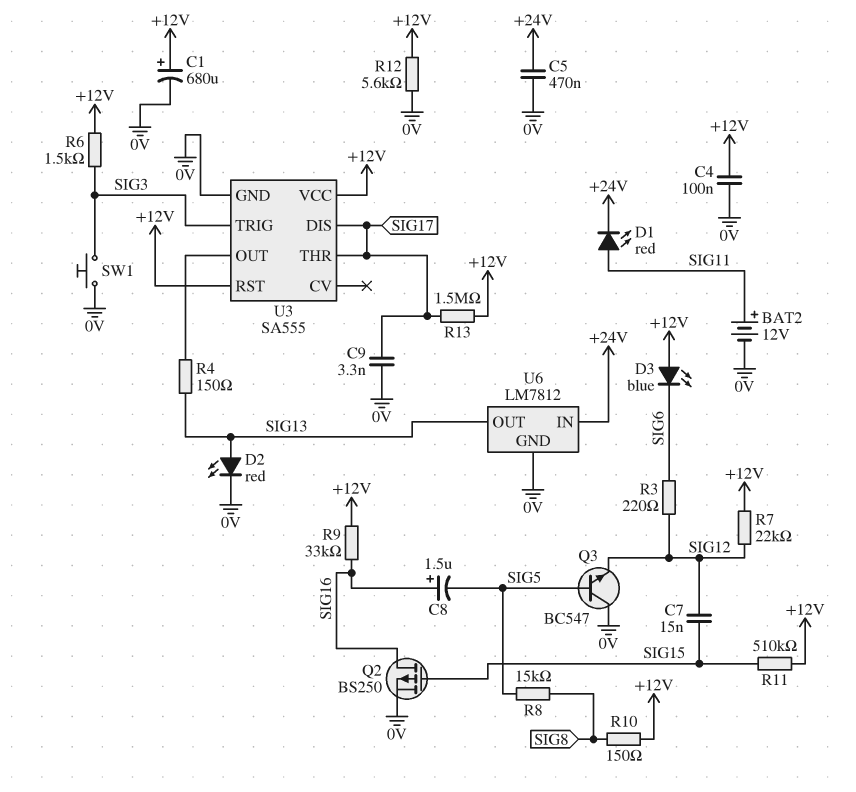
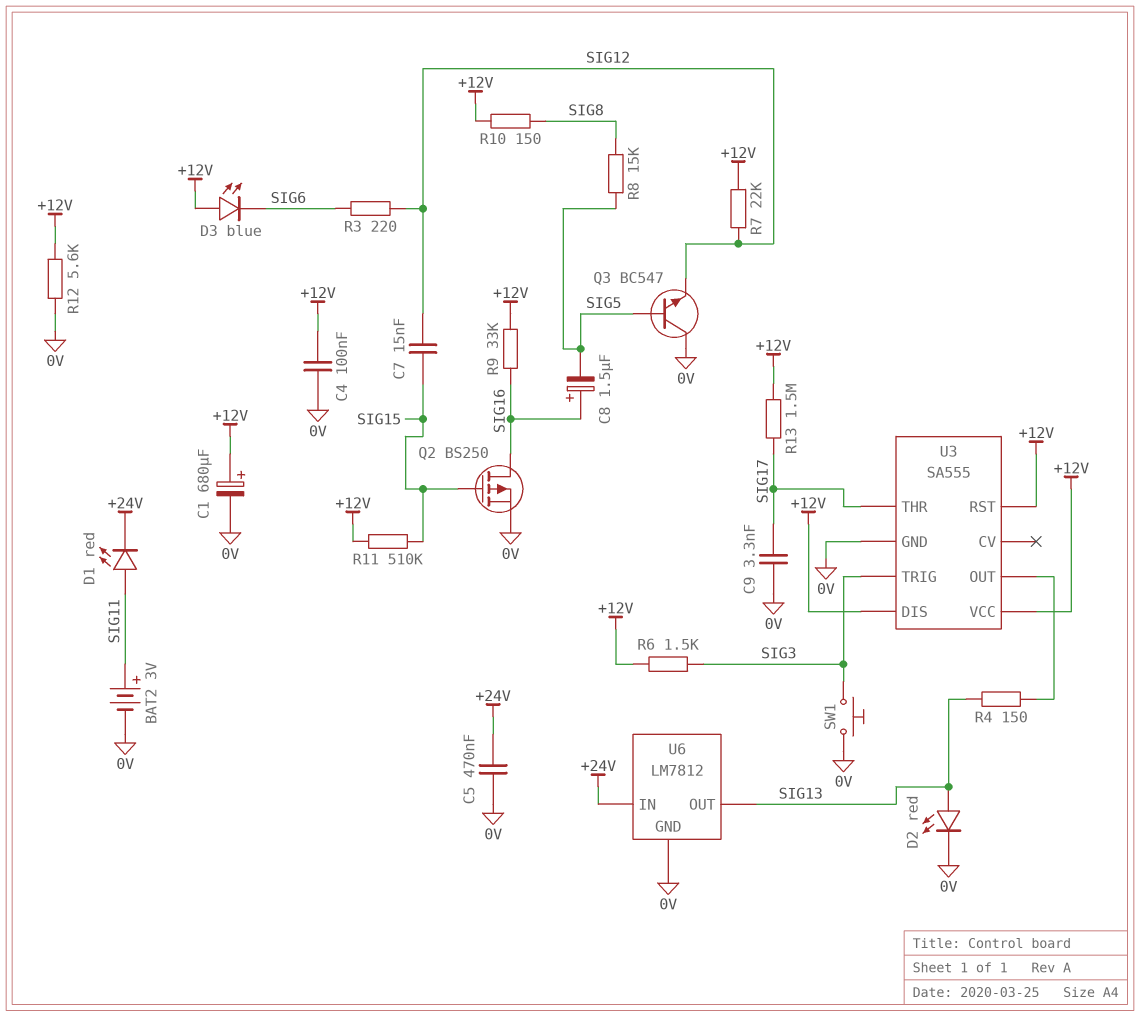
BAT2: 12V (plus SIG11, minus 0V) -> 3V (plus SIG11, minus 0V)
U3 pin DIS: SIG17 -> +12V

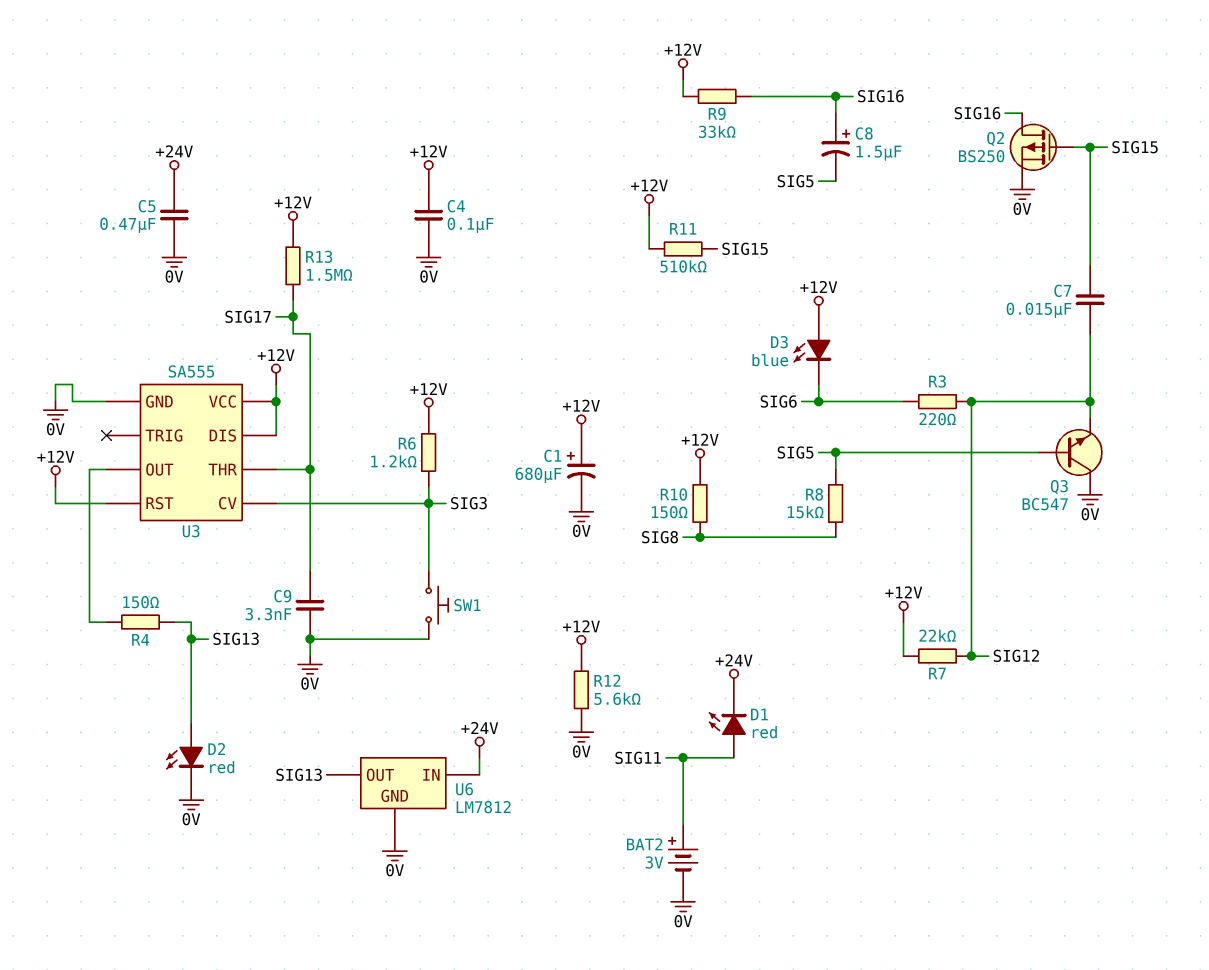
R6: 1.5k (+12V, SIG3) -> 1.2k (+12V, SIG3)
U3 pin CV: none -> SIG3
U3 pin TRIG: SIG3 -> none

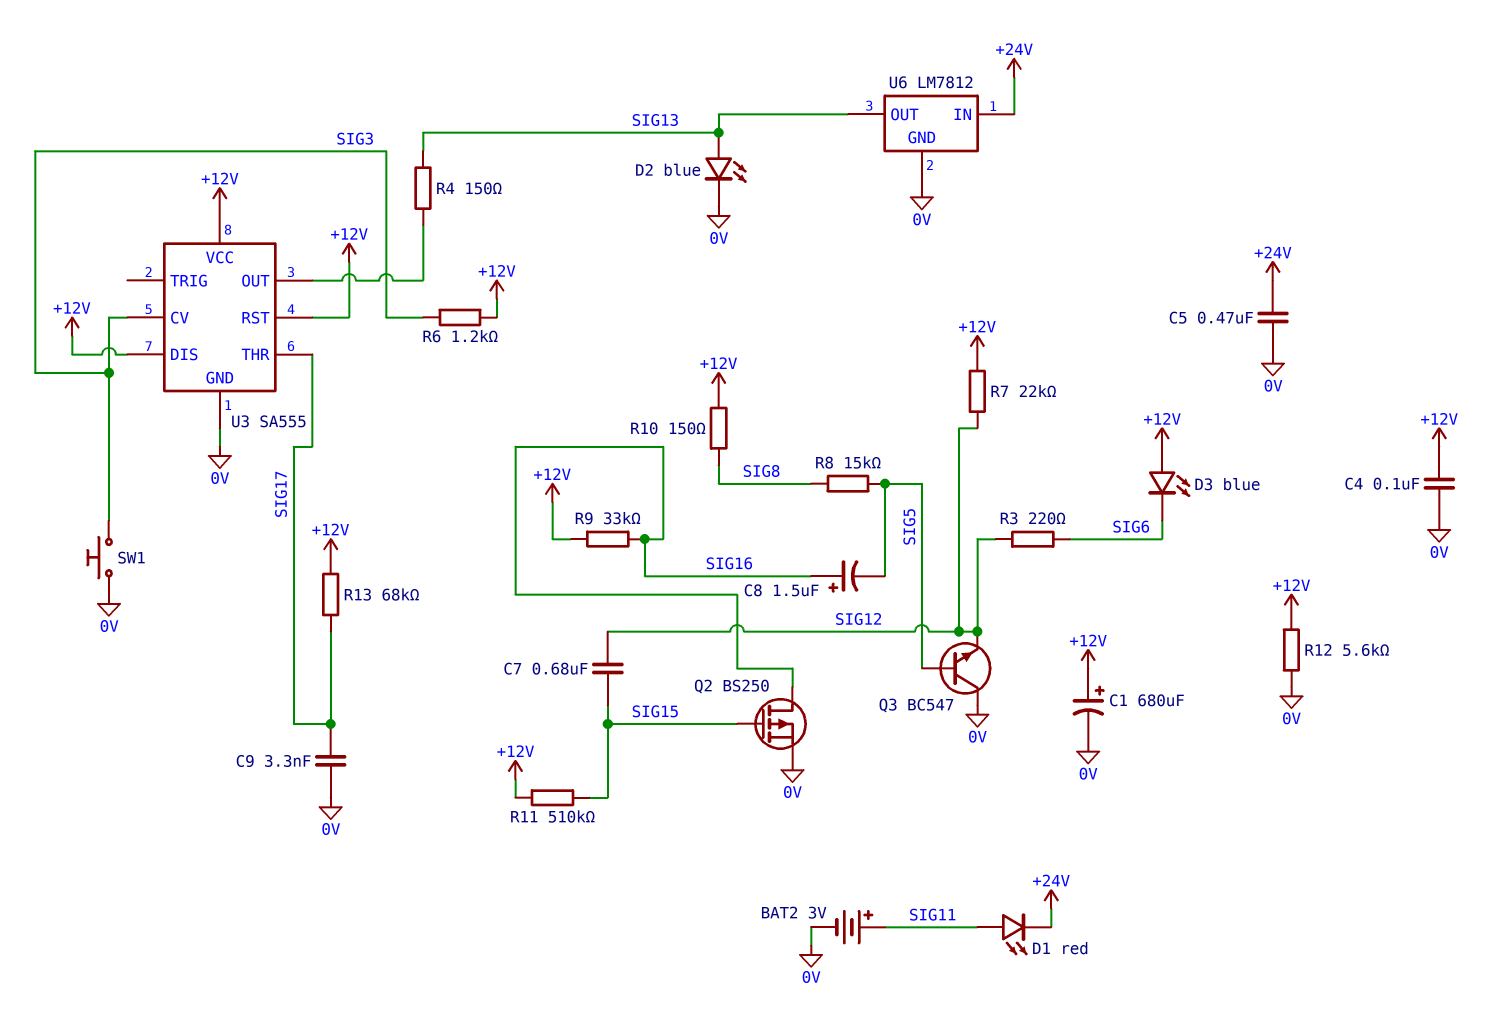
C7: 15nF (SIG12, SIG15) -> 680nF (SIG12, SIG15)
D2: LED red (A SIG13, K 0V) -> LED blue (A SIG13, K 0V)
R13: 1.5M (+12V, SIG17) -> 68k (+12V, SIG17)

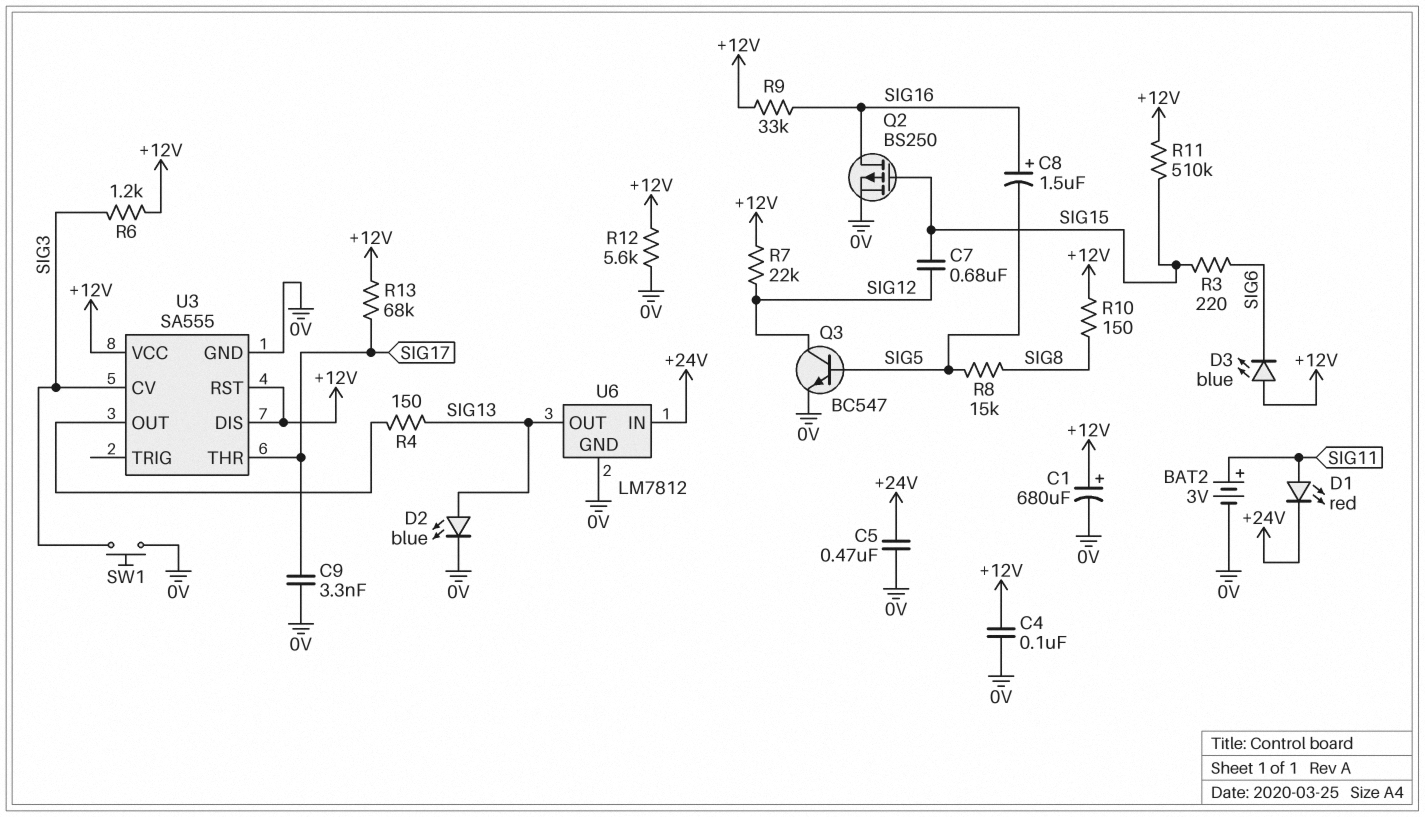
Q3: NPN BC547 (B SIG5, C 0V, E SIG12) -> NPN BC547 (B SIG5, C SIG12, E 0V)
R3: 220 (SIG6, SIG12) -> 220 (SIG6, SIG15)

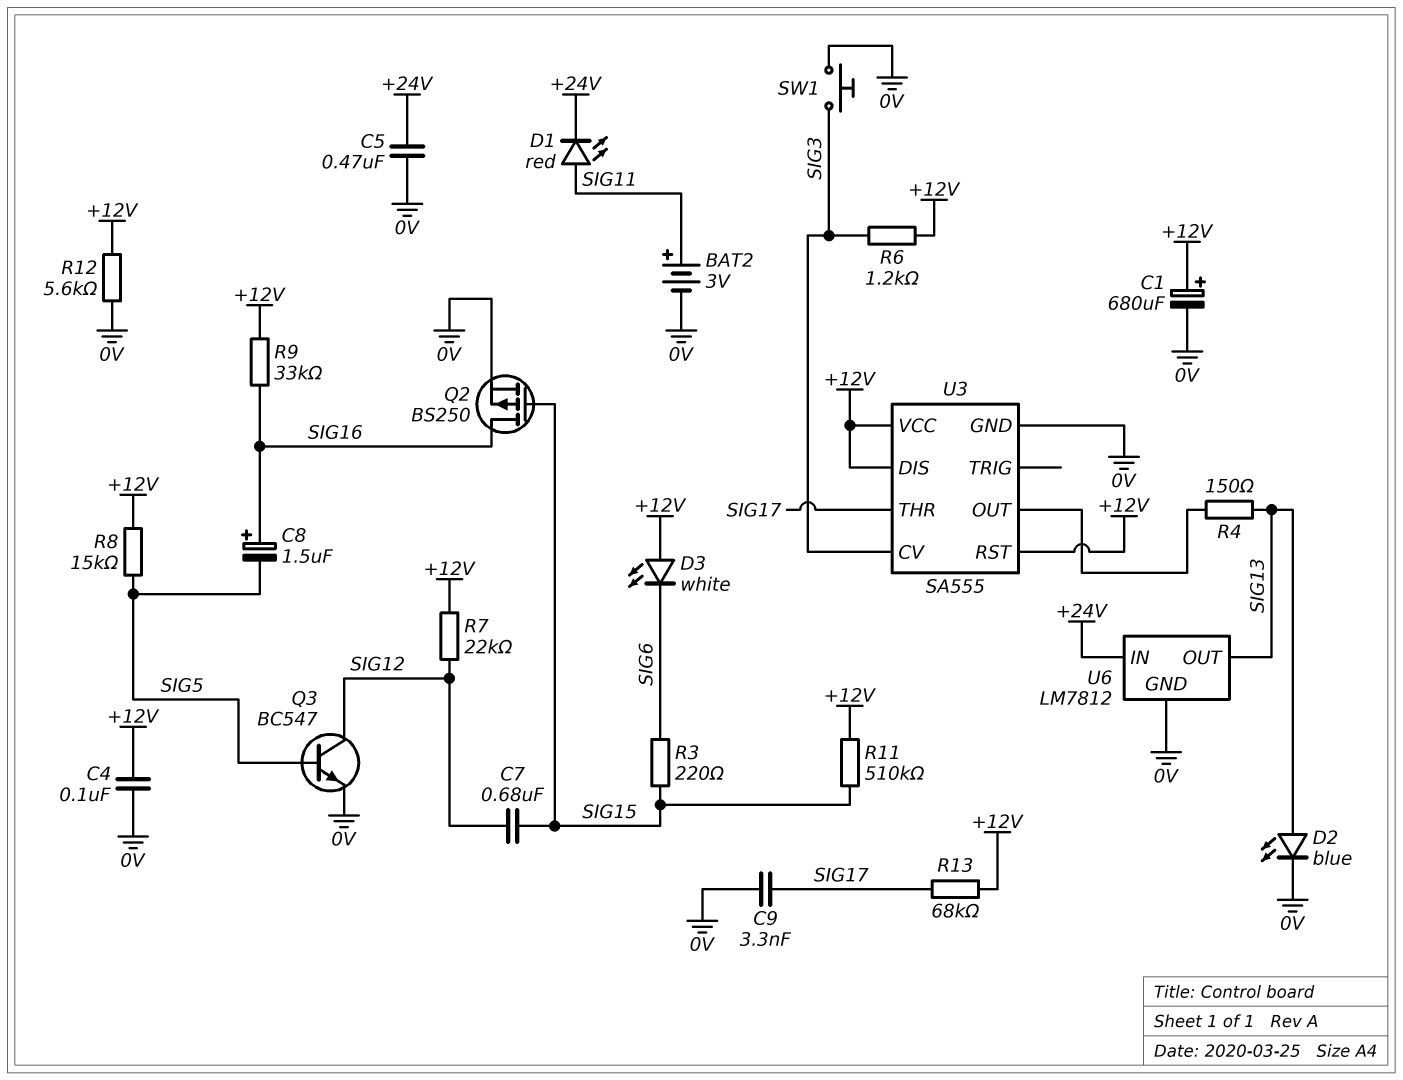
D3: LED blue (A +12V, K SIG6) -> LED white (A +12V, K SIG6)
R8: 15k (SIG5, SIG8) -> 15k (+12V, SIG5)
R10: 150 (+12V, SIG8) -> none

